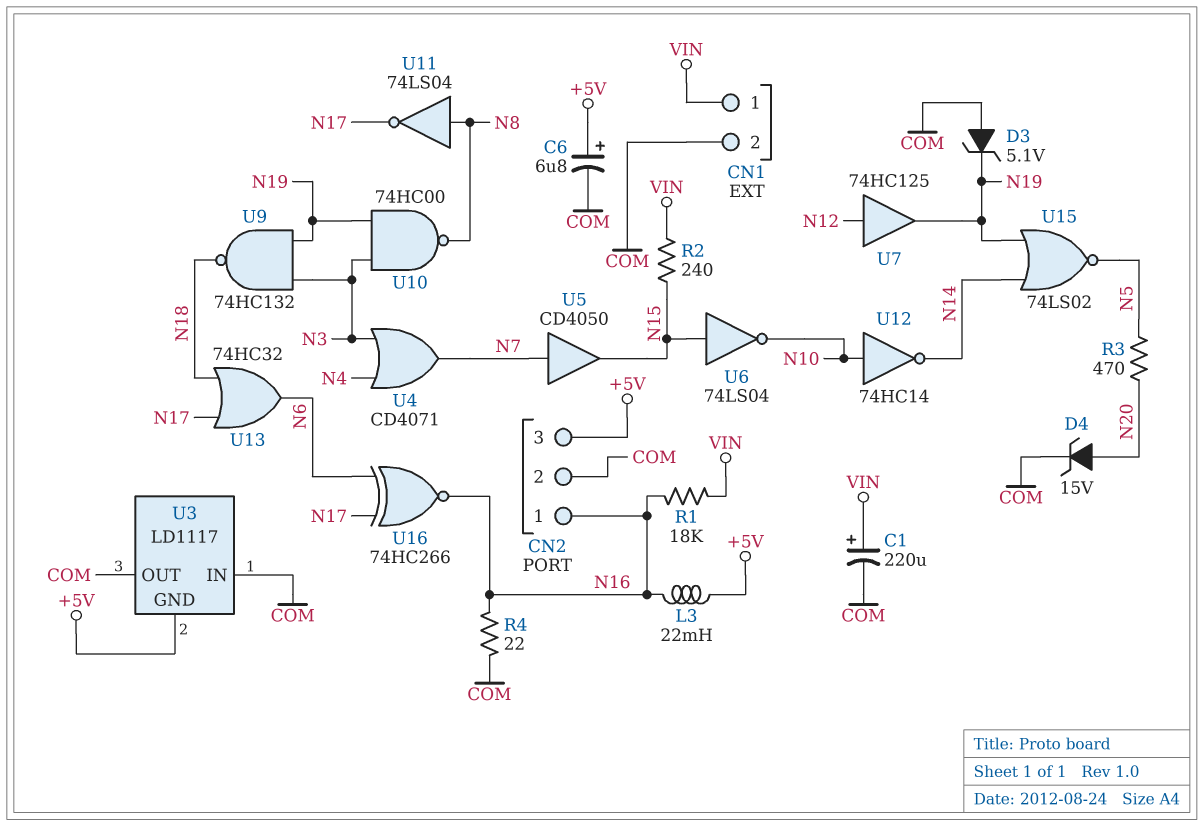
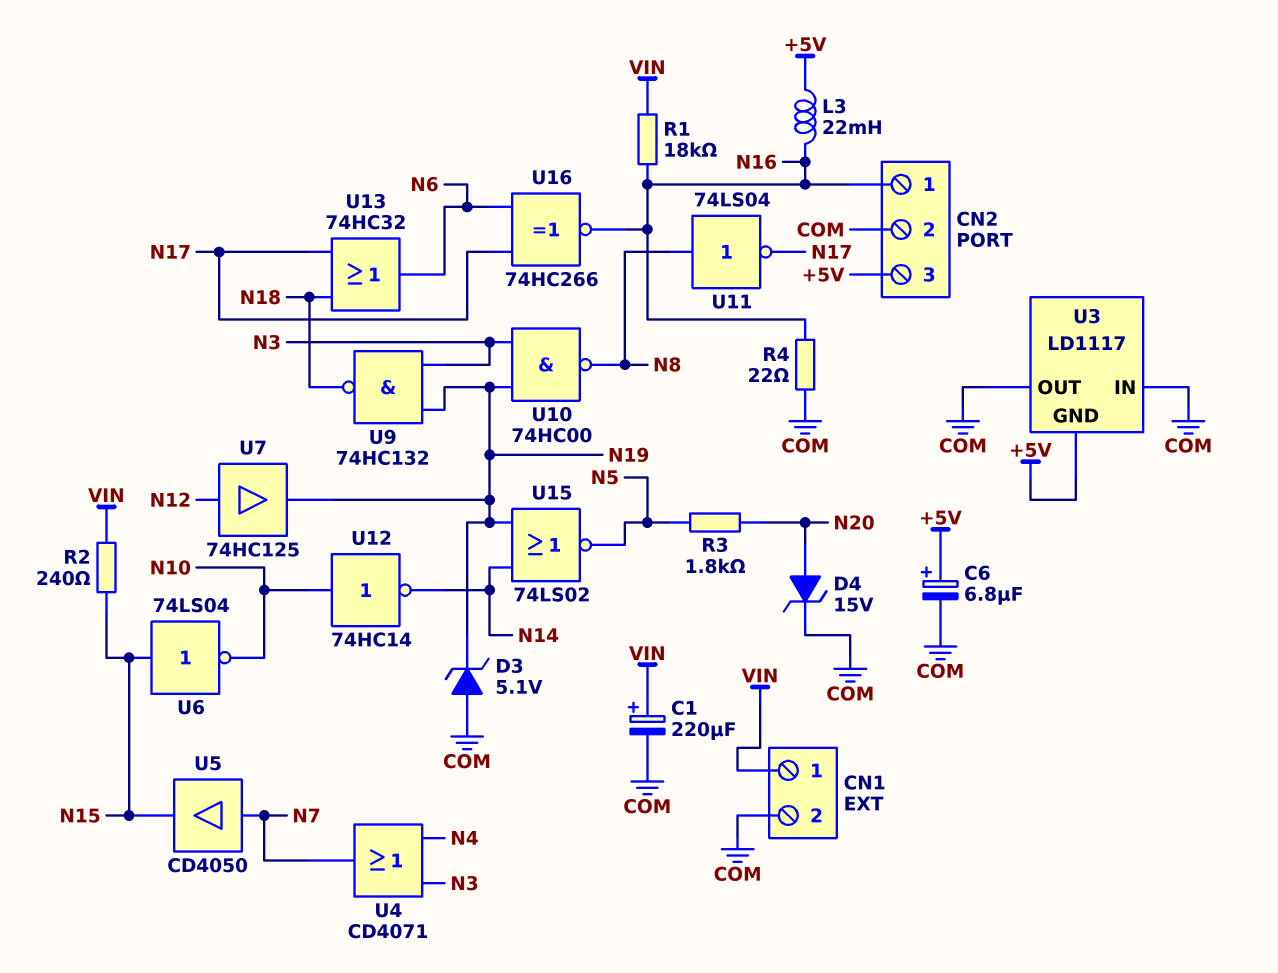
R3: 470 (N5, N20) -> 1.8k (N5, N20)

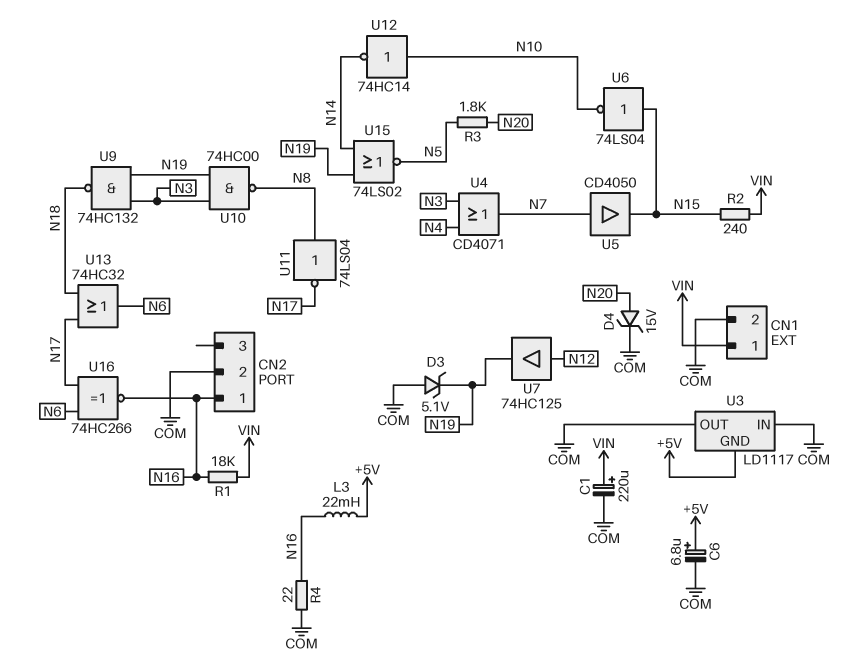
CN2 pin 3: +5V -> none

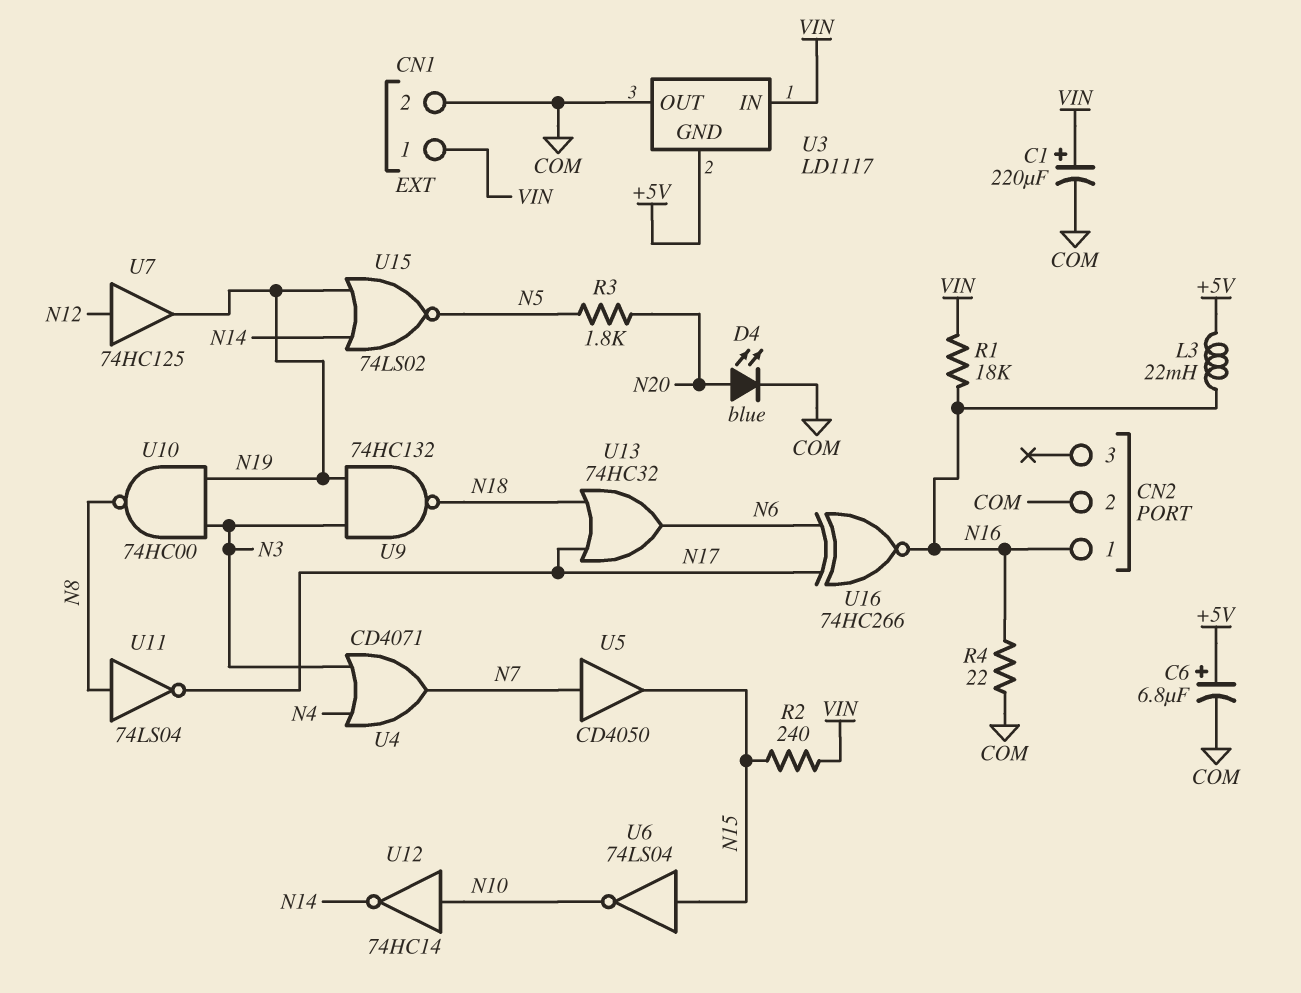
D3: zener 5.1V (A COM, K N19) -> none
D4: zener 15V (A N20, K COM) -> LED blue (A N20, K COM)
U3 pin IN: COM -> VIN

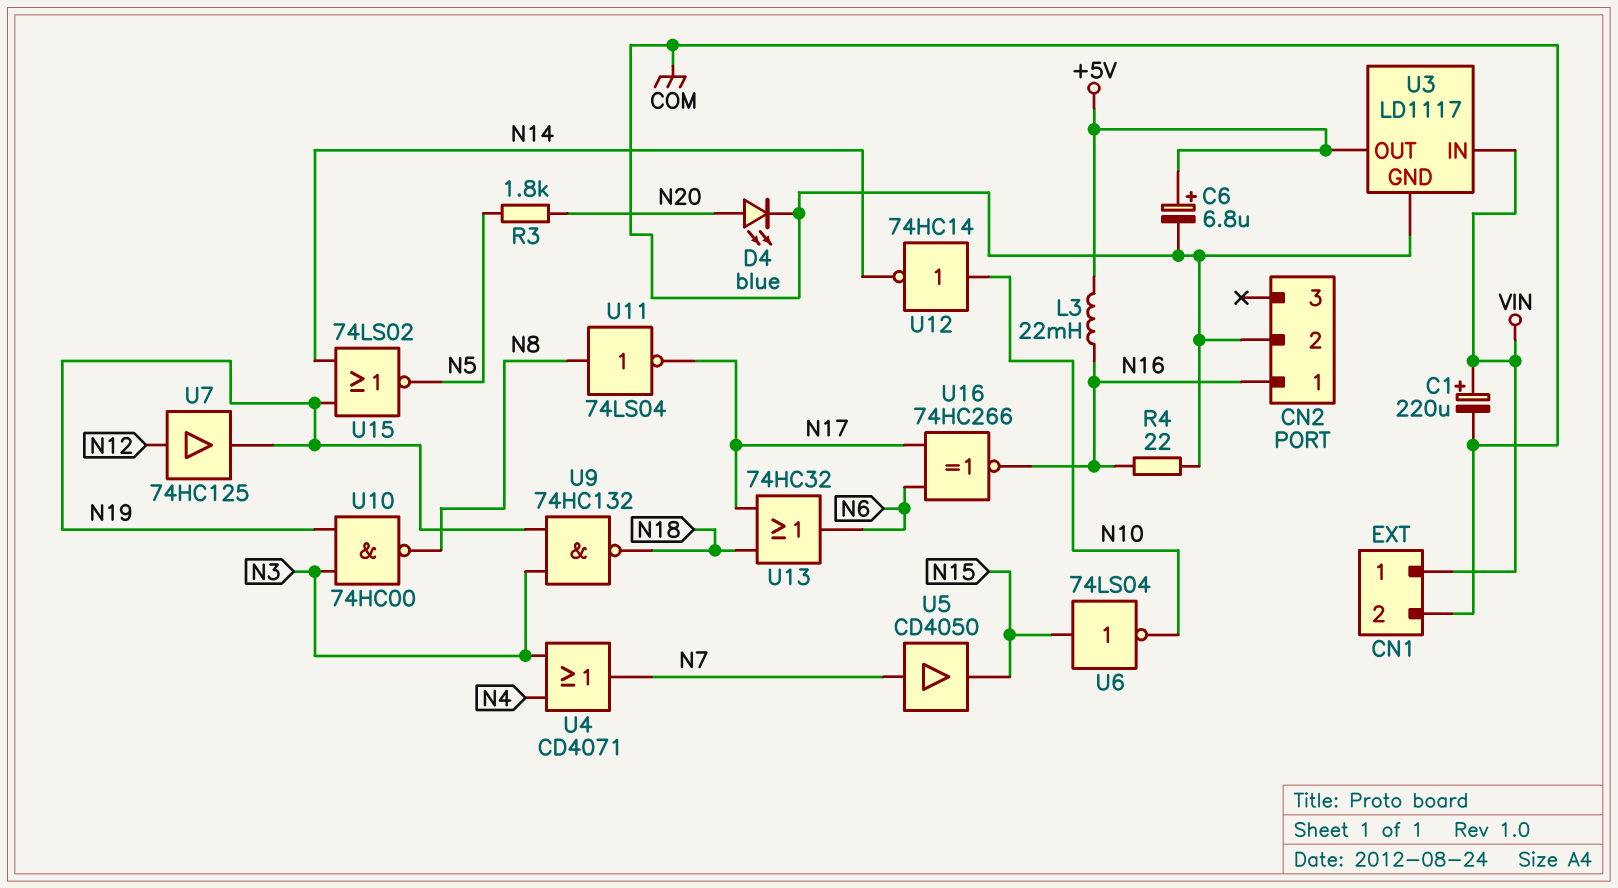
R1: 18k (N16, VIN) -> none
R2: 240 (N15, VIN) -> none
U3 pin GND: +5V -> COM
U3 pin OUT: COM -> +5V

